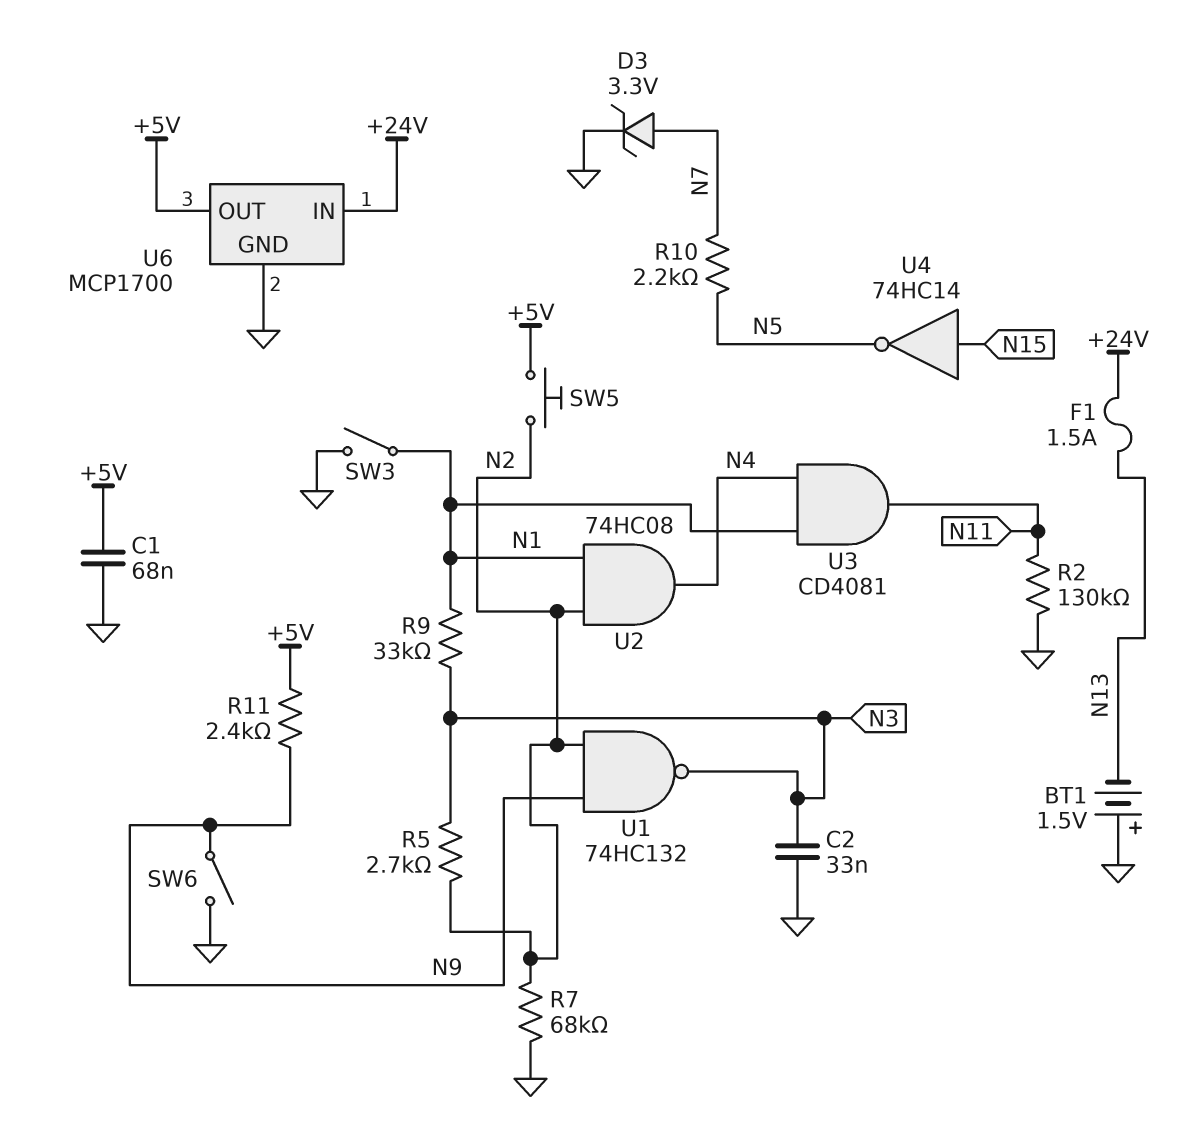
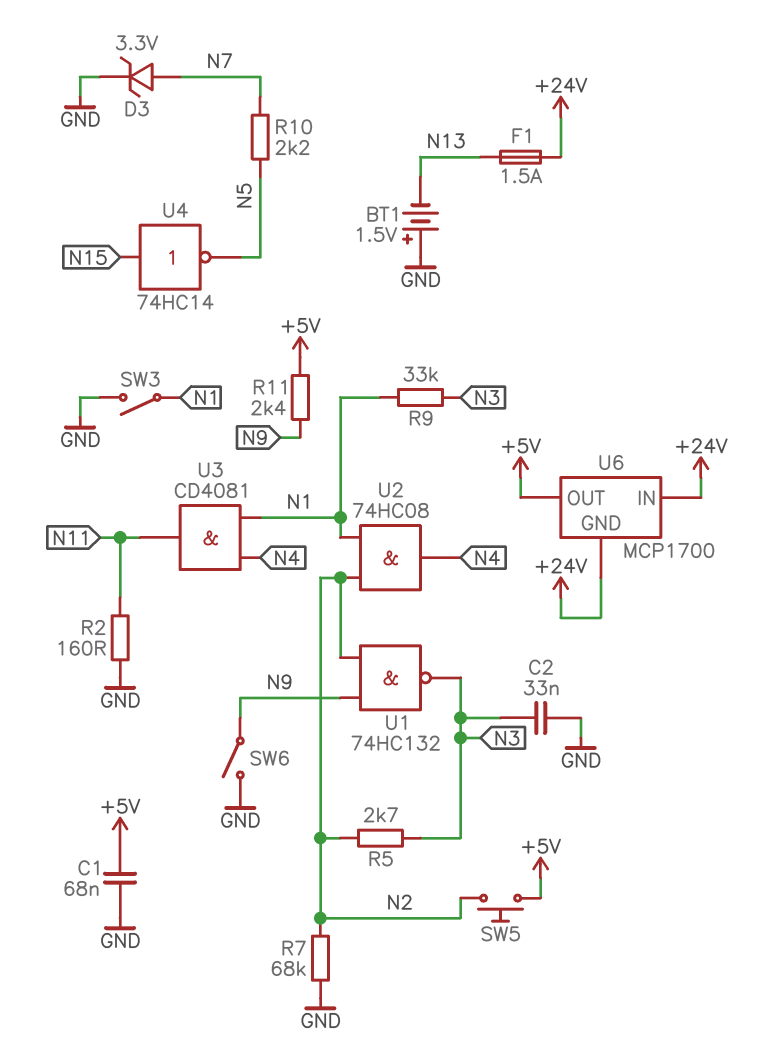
R2: 130k (GND, N11) -> 160 (GND, N11)
U6 pin GND: GND -> +24V

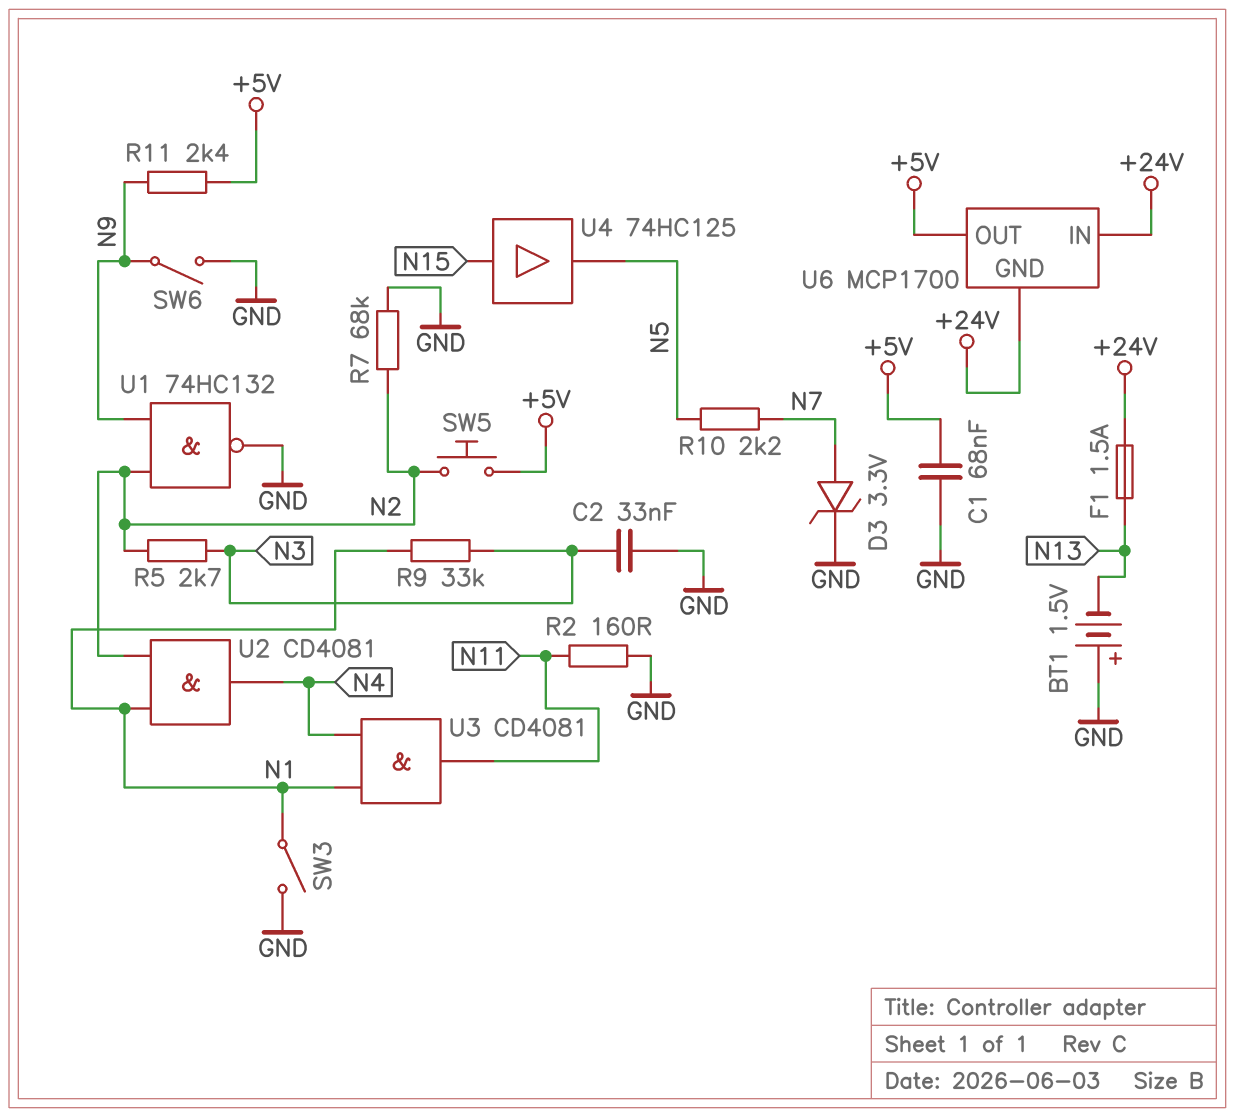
U1: NAND 74HC132 (in N2, in N9, out N3) -> NAND 74HC132 (in N2, in N9, out GND)
U2: AND 74HC08 (in N1, in N2, out N4) -> AND CD4081 (in N1, in N2, out N4)
U4: NOT 74HC14 (in N15, out N5) -> buffer 74HC125 (in N15, out N5)

